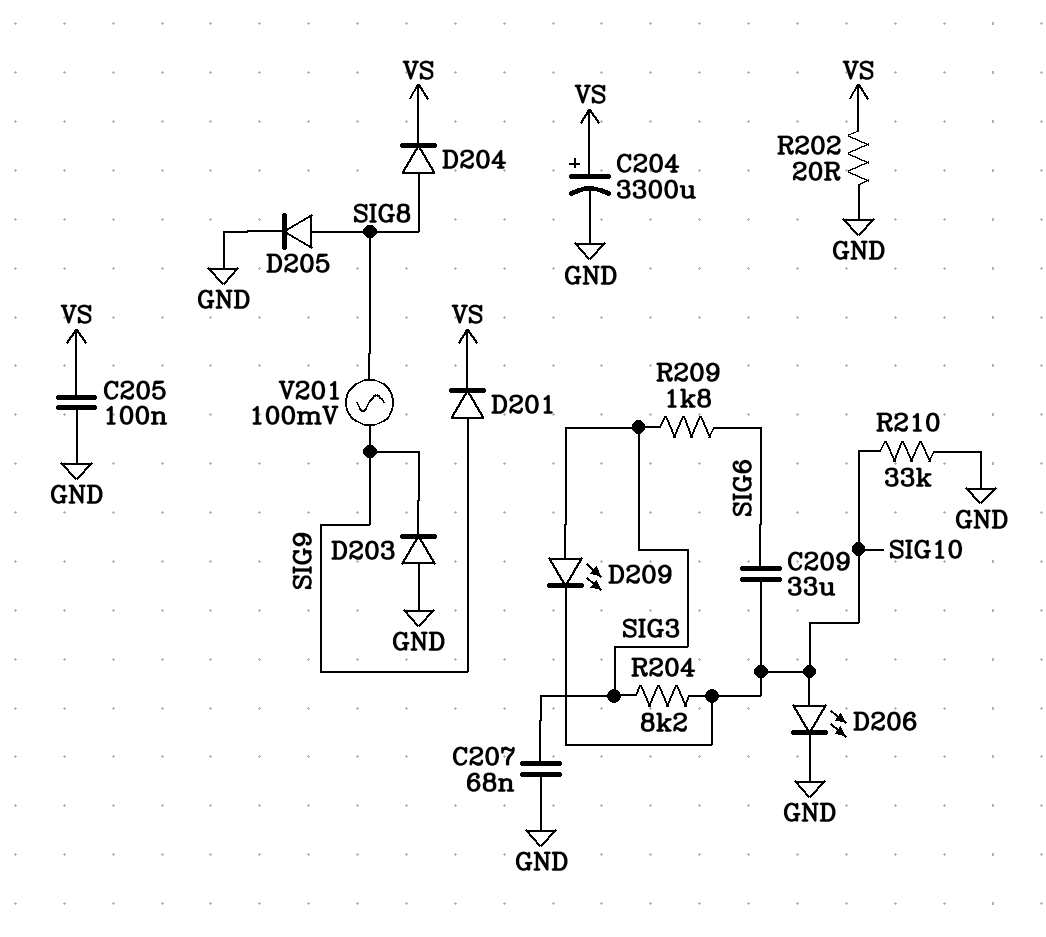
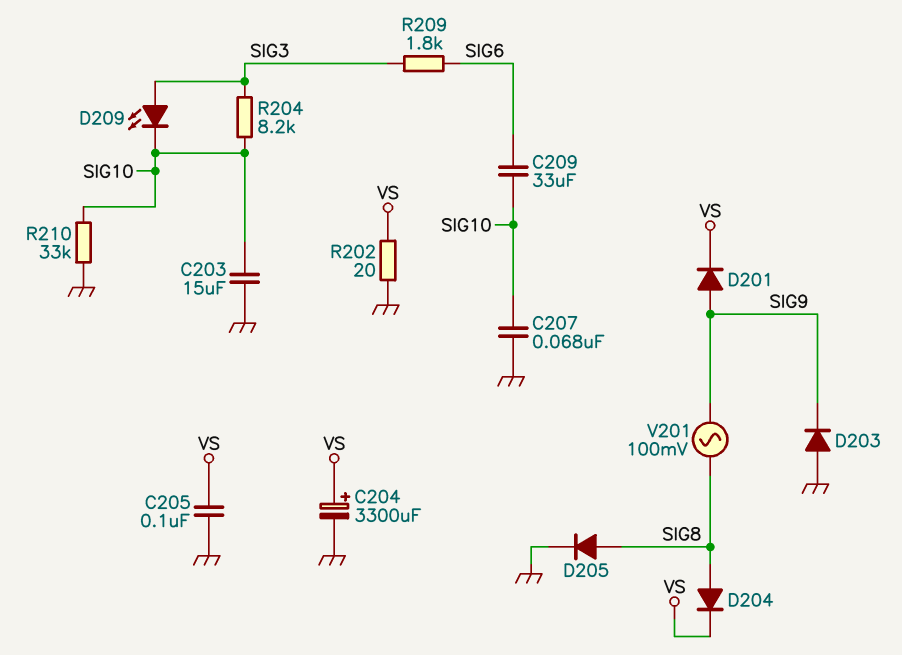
C203: none -> 15uF (GND, SIG10)
C207: 68nF (GND, SIG3) -> 68nF (GND, SIG10)
D206: LED (A SIG10, K GND) -> none

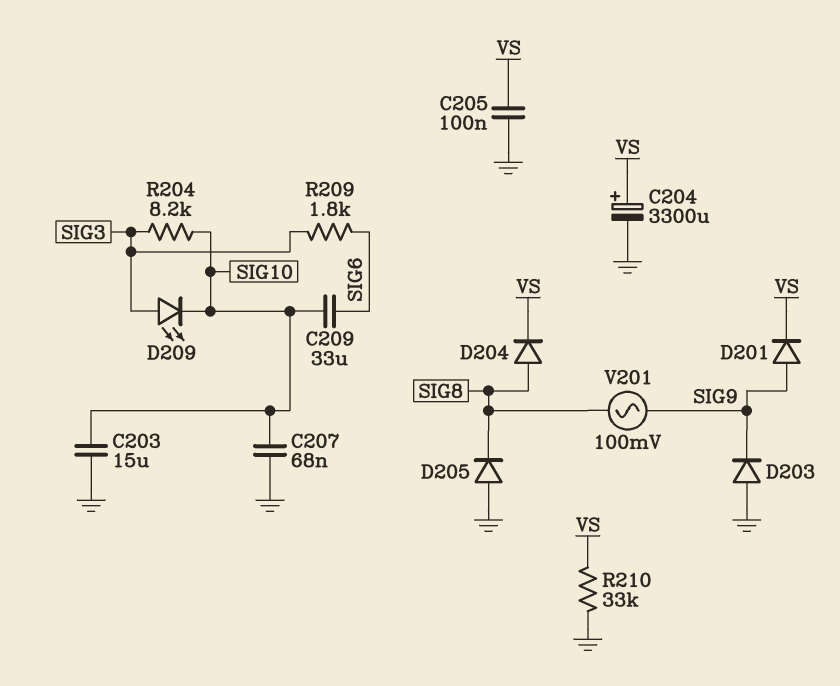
D205: diode (A SIG8, K GND) -> diode (A GND, K SIG8)
R202: 20 (GND, VS) -> none
R210: 33k (GND, SIG10) -> 33k (GND, VS)

